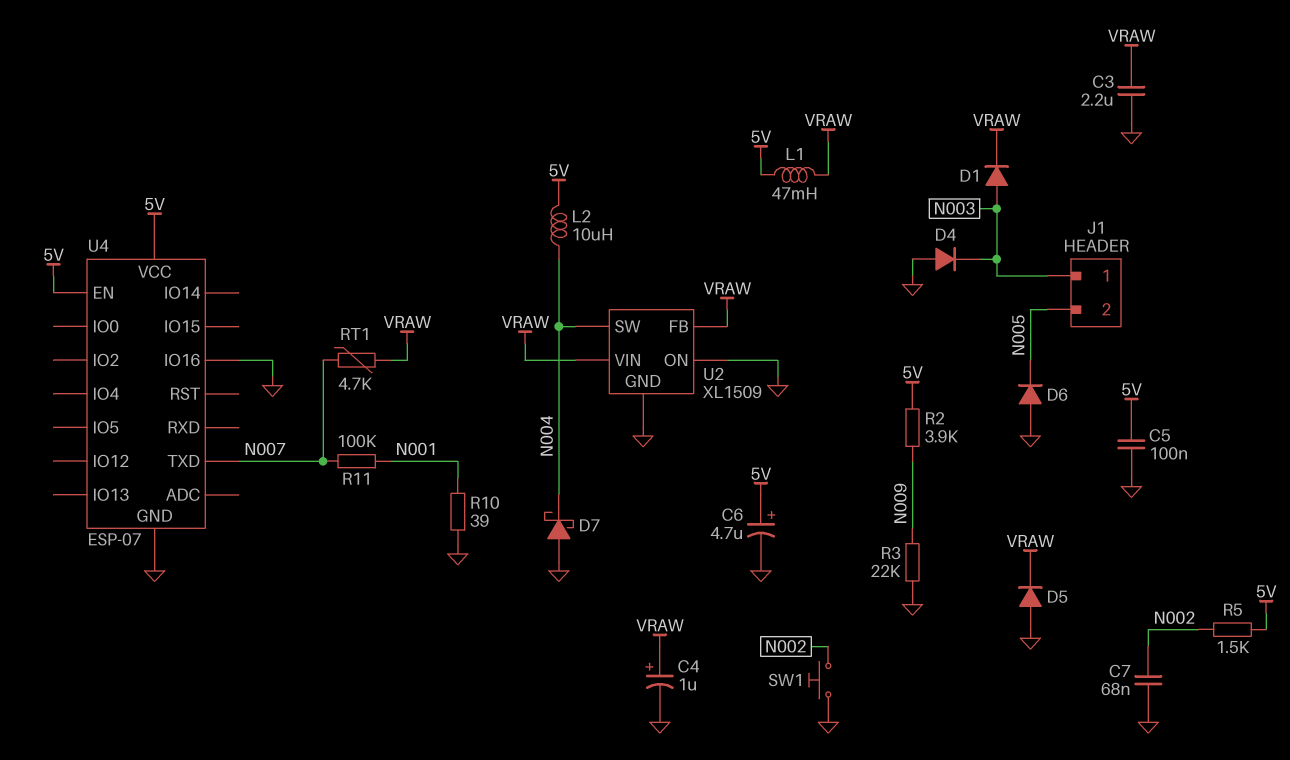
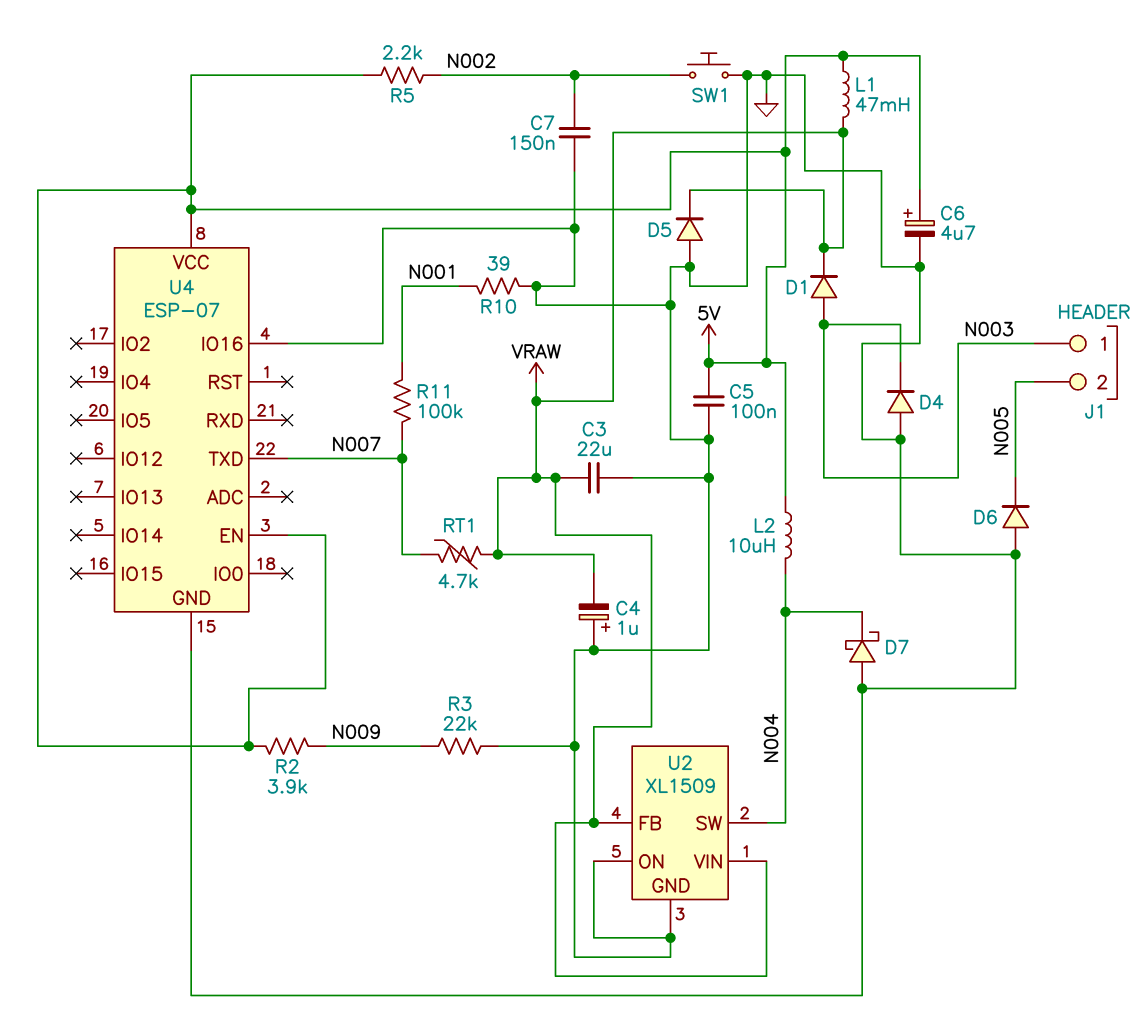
C3: 2.2uF (GND, VRAW) -> 22uF (GND, VRAW)
C4: 1uF (plus VRAW, minus GND) -> 1uF (plus GND, minus VRAW)
C7: 68nF (GND, N002) -> 150nF (GND, N002)
R5: 1.5k (5V, N002) -> 2.2k (5V, N002)

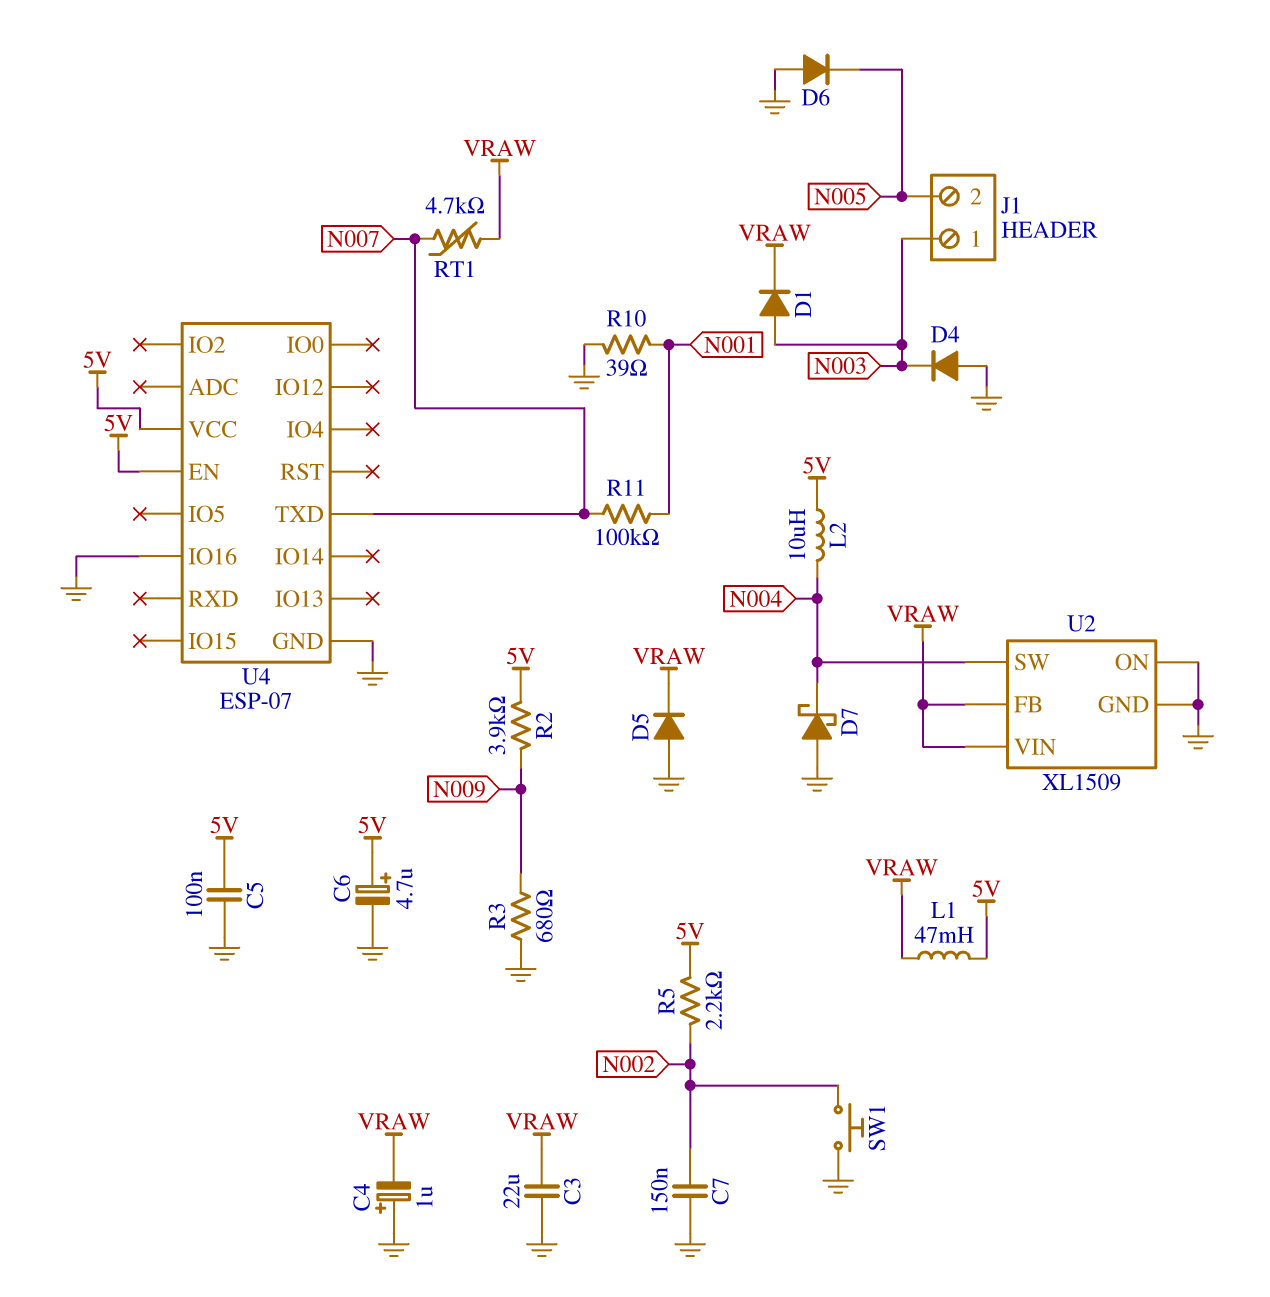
R3: 22k (GND, N009) -> 680 (GND, N009)

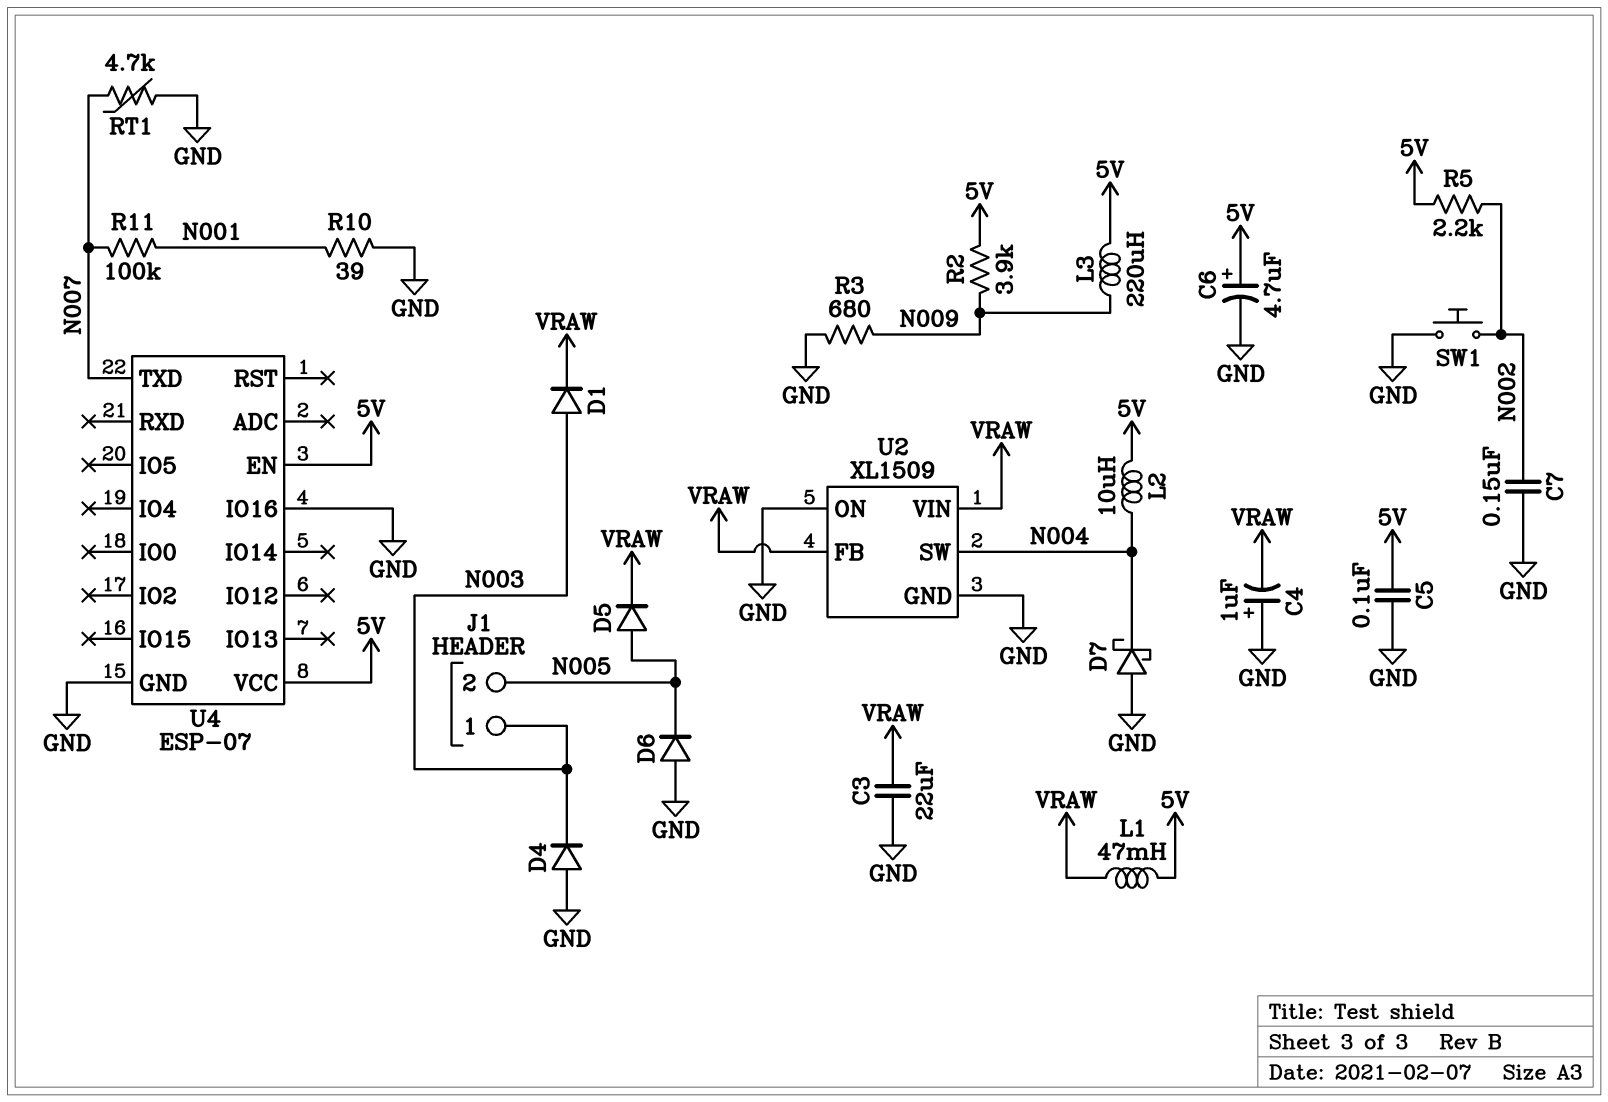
D5: diode (A GND, K VRAW) -> diode (A N005, K VRAW)
L3: none -> 220uH (5V, N009)
RT1: 4.7k (N007, VRAW) -> 4.7k (GND, N007)

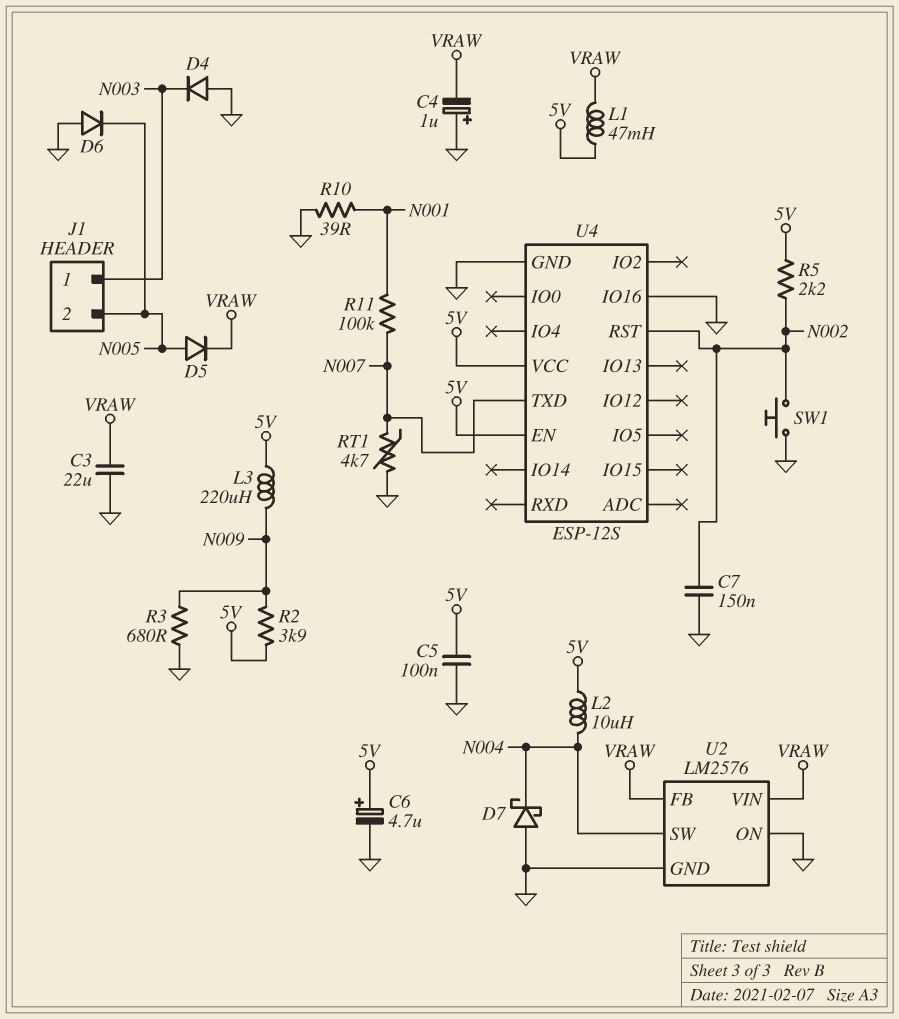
D1: diode (A N003, K VRAW) -> none
U2: XL1509 -> LM2576
U4: ESP-07 -> ESP-12S
U4 pin RST: none -> N002

